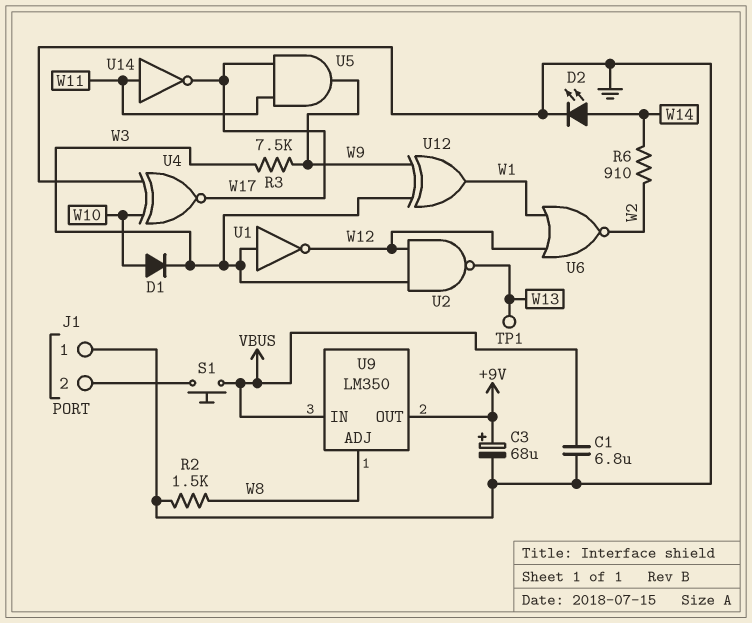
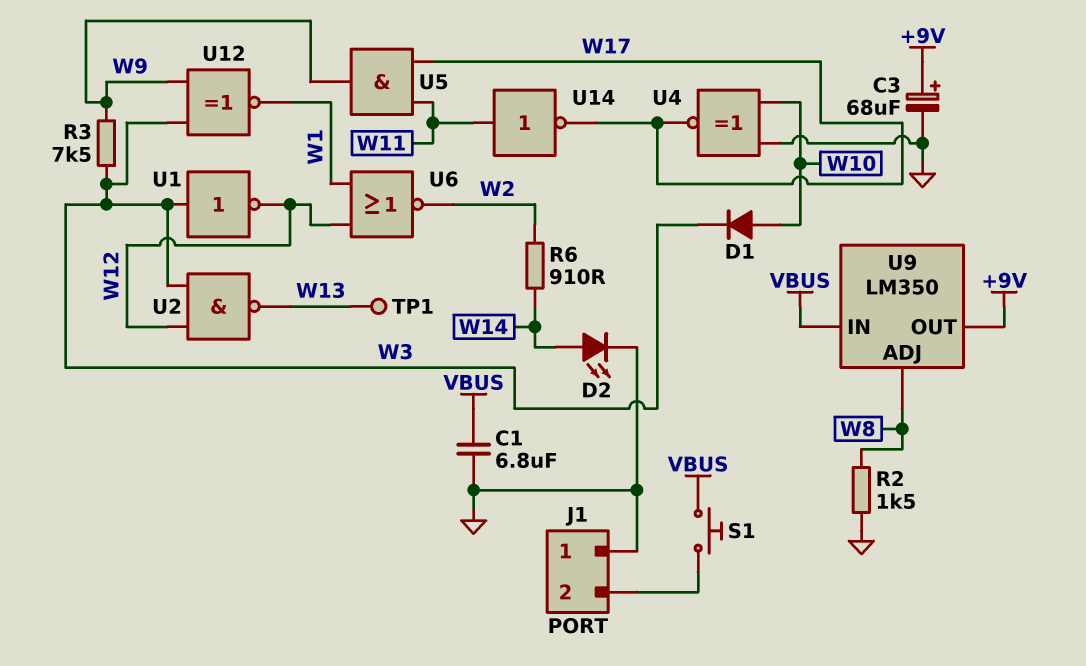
U12: XOR (in W3, in W9, out W1) -> XNOR (in W3, in W9, out W1)

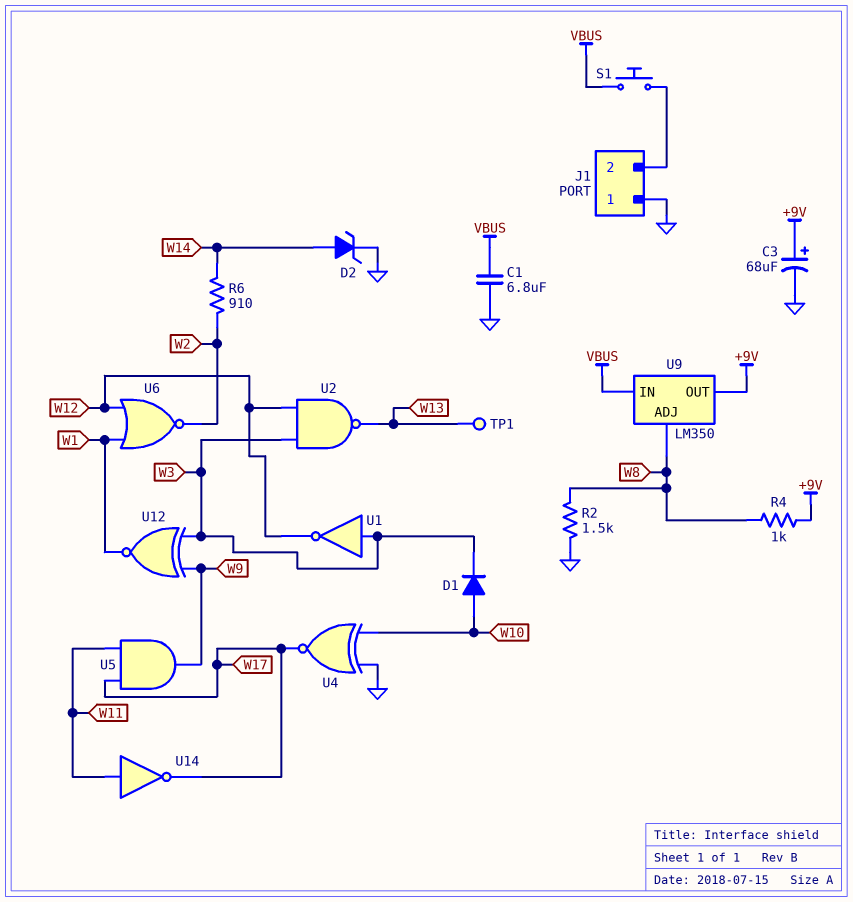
D2: LED (A W14, K GND) -> zener (A W14, K GND)
R3: 7.5k (W3, W9) -> none
R4: none -> 1k (+9V, W8)

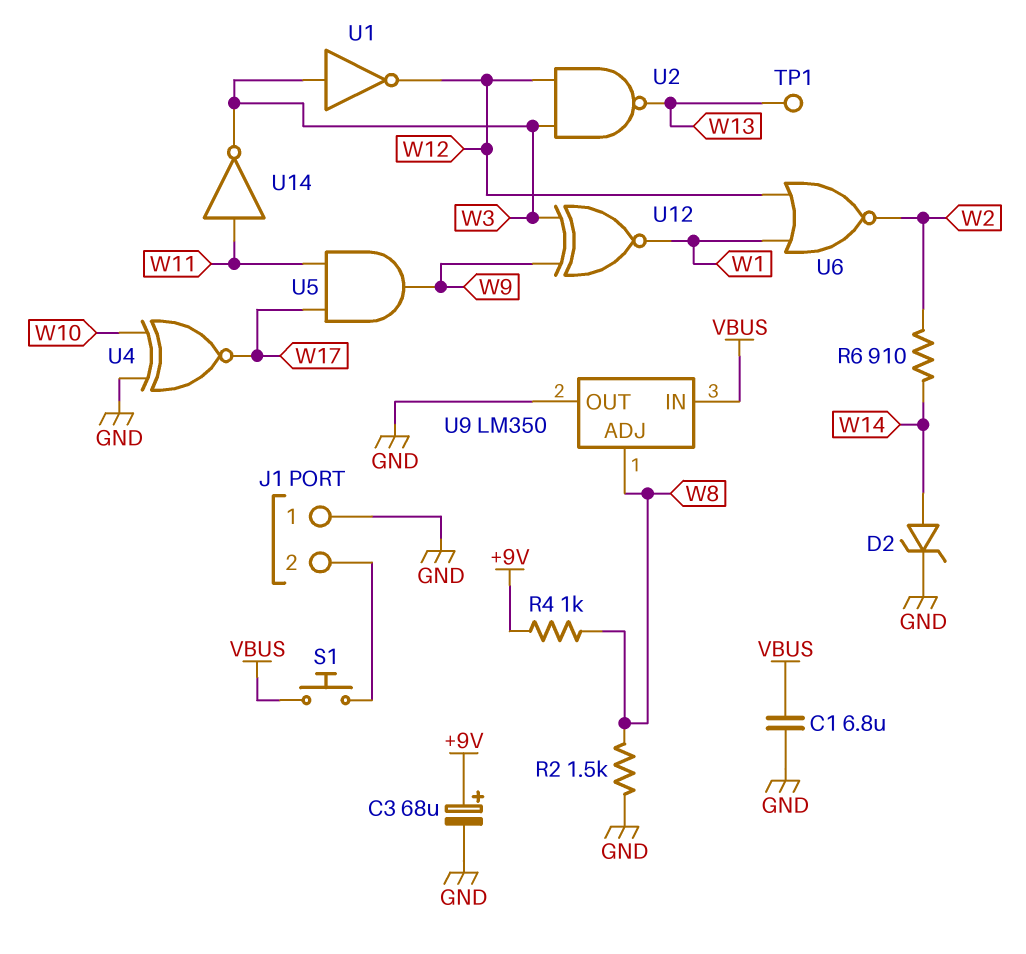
D1: diode (A W10, K W3) -> none
U9 pin OUT: +9V -> GND
U14: NOT (in W11, out W17) -> NOT (in W11, out W3)

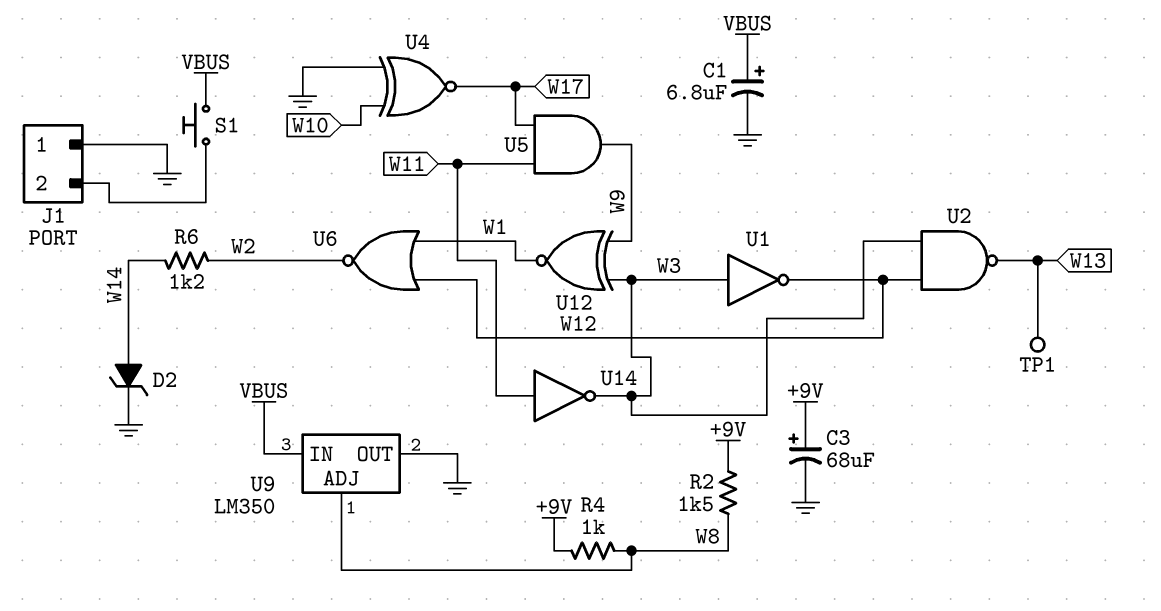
C1: 6.8uF (GND, VBUS) -> 6.8uF (plus VBUS, minus GND)
R2: 1.5k (GND, W8) -> 1.5k (+9V, W8)
R6: 910 (W2, W14) -> 1.2k (W2, W14)

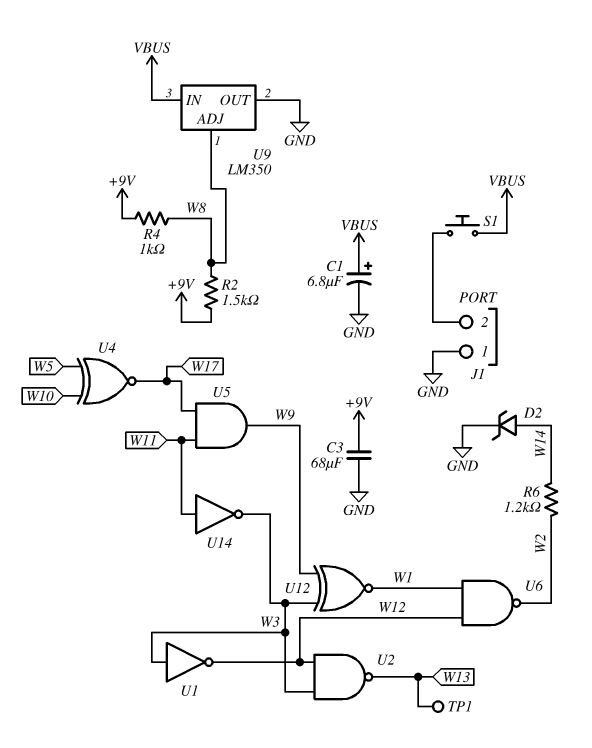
C3: 68uF (plus +9V, minus GND) -> 68uF (+9V, GND)
U4: XNOR (in GND, in W10, out W17) -> XNOR (in W5, in W10, out W17)
U6: NOR (in W1, in W12, out W2) -> NAND (in W1, in W12, out W2)

